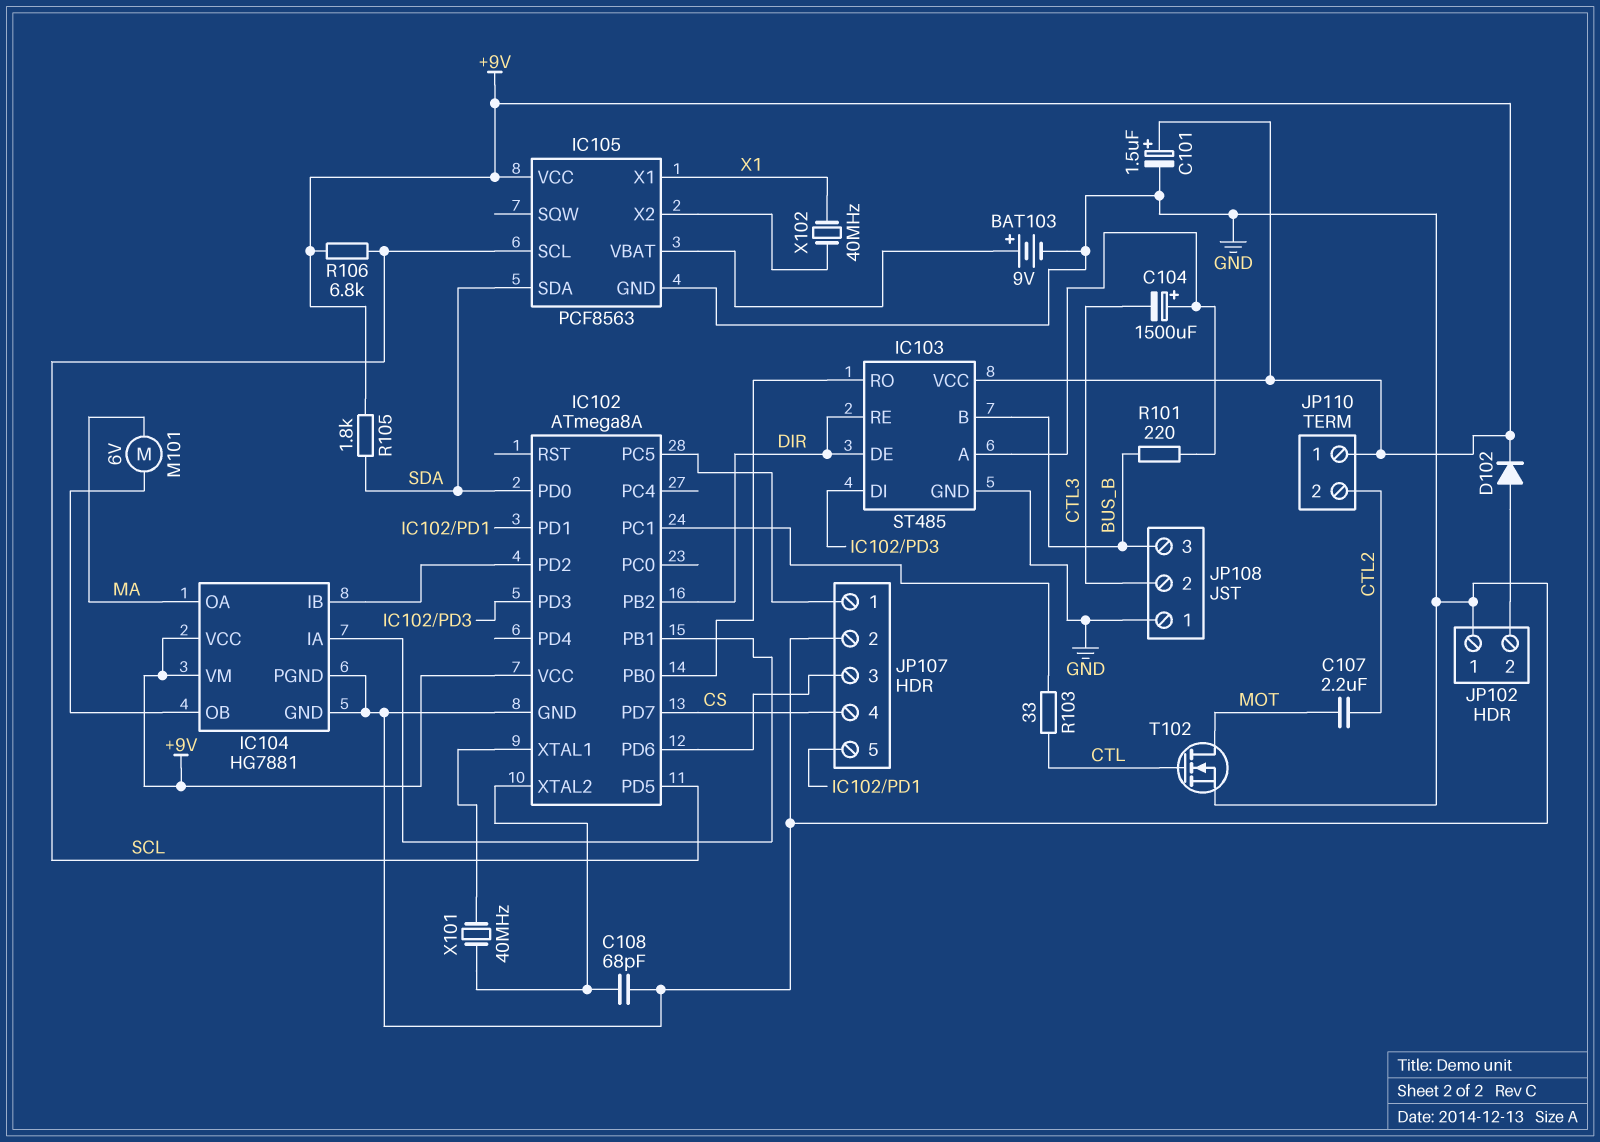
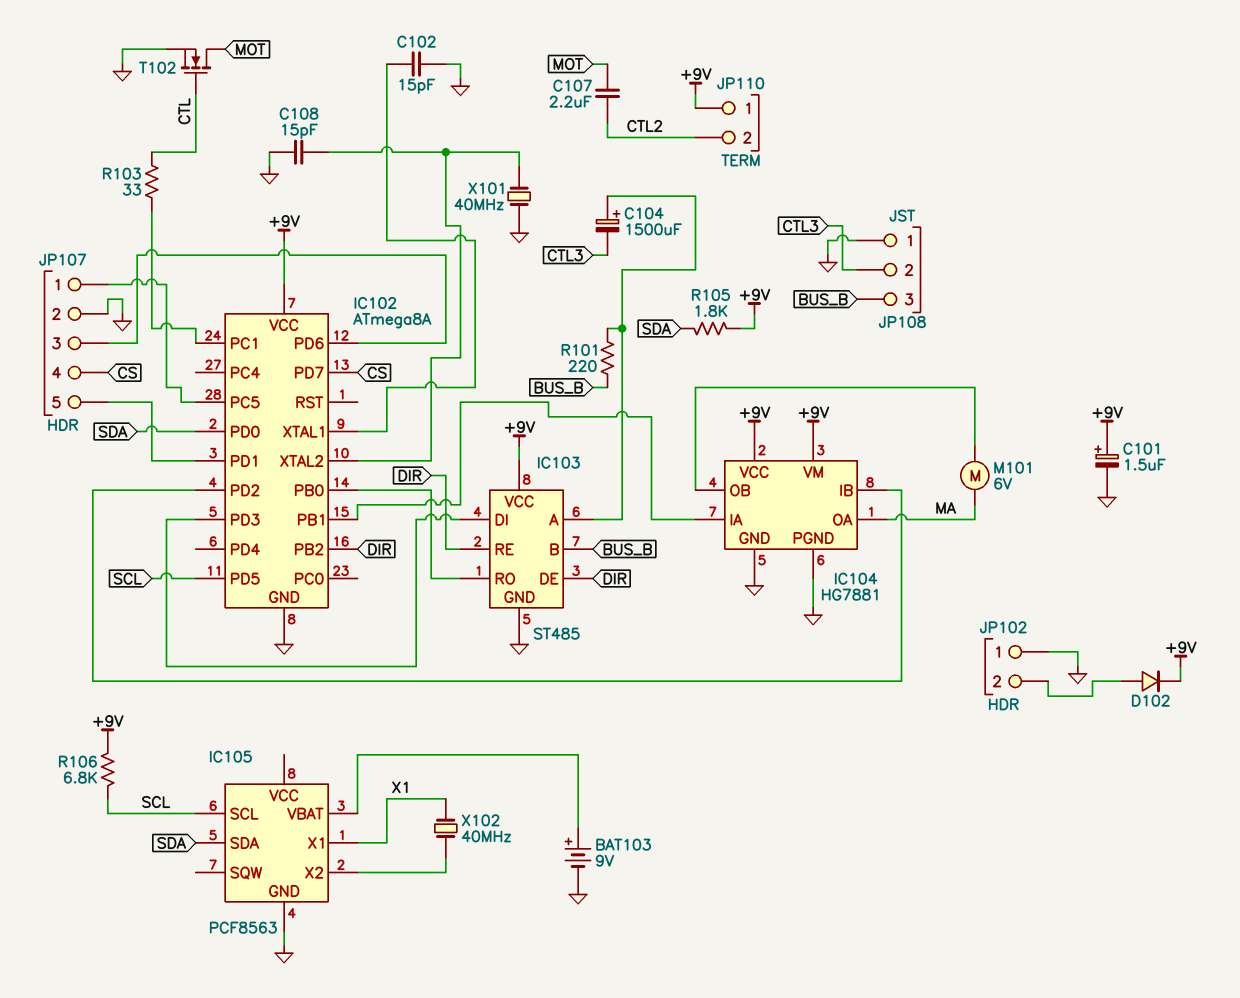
C102: none -> 15pF (GND, IC102/XTAL1)
C108: 68pF (GND, IC102/XTAL2) -> 15pF (GND, IC102/XTAL2)
IC105 pin VCC: +9V -> none
X101: 40MHz (IC102/XTAL1, IC102/XTAL2) -> 40MHz (GND, IC102/XTAL2)

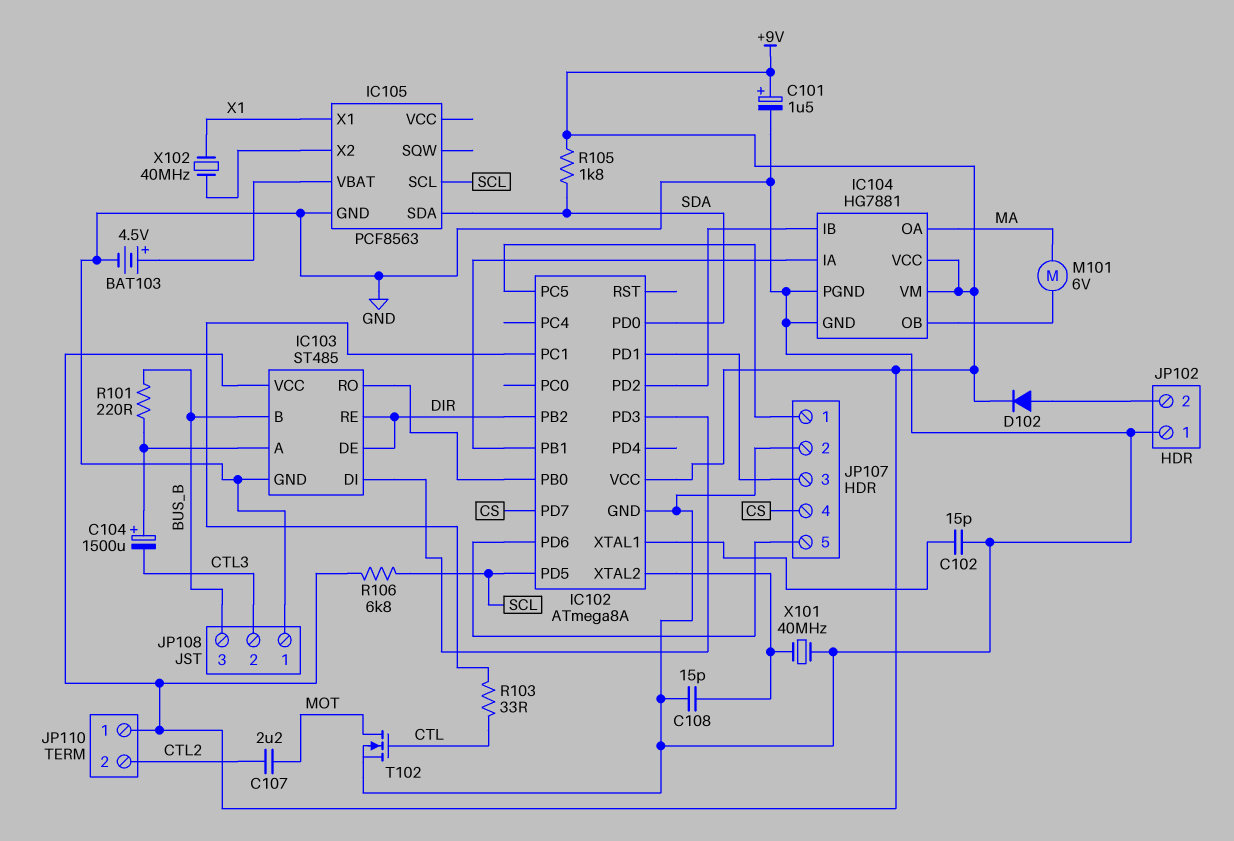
BAT103: 9V (plus IC105/VBAT, minus GND) -> 4.5V (plus IC105/VBAT, minus GND)
JP107 pin 3: IC102/PD6 -> IC102/PD1
JP107 pin 5: IC102/PD1 -> IC102/PD6

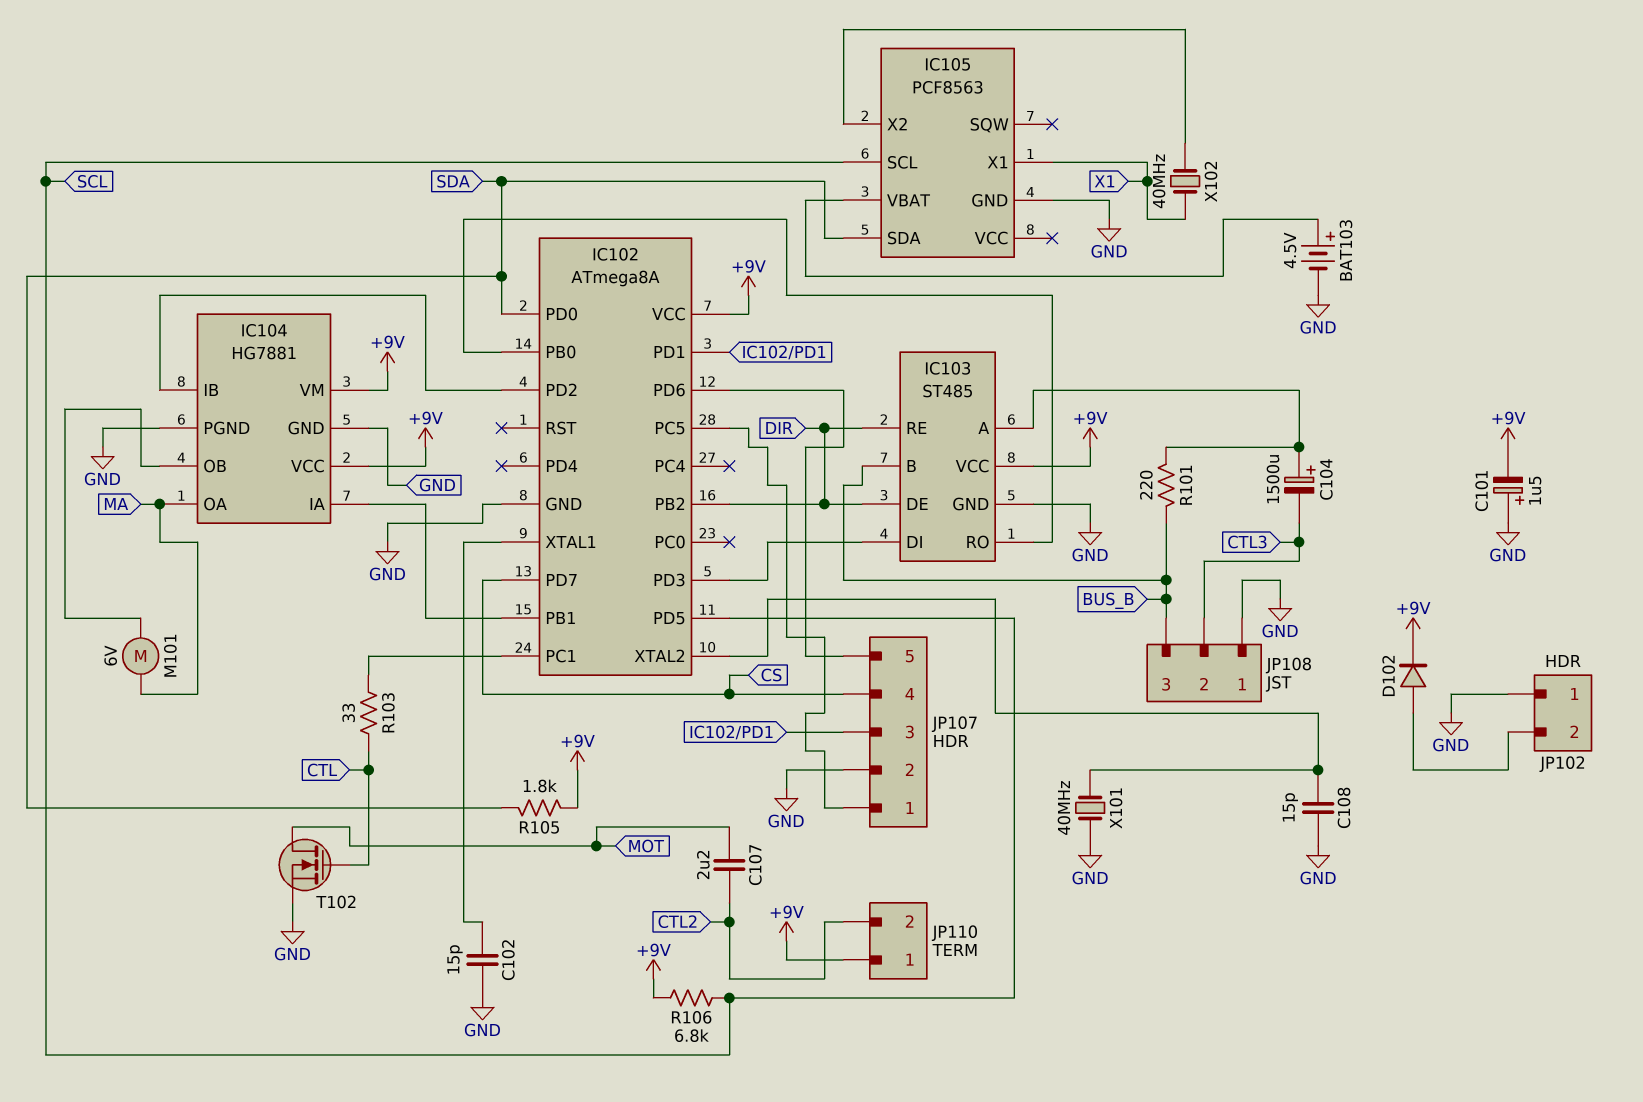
C101: 1.5uF (plus +9V, minus GND) -> 1.5uF (plus GND, minus +9V)

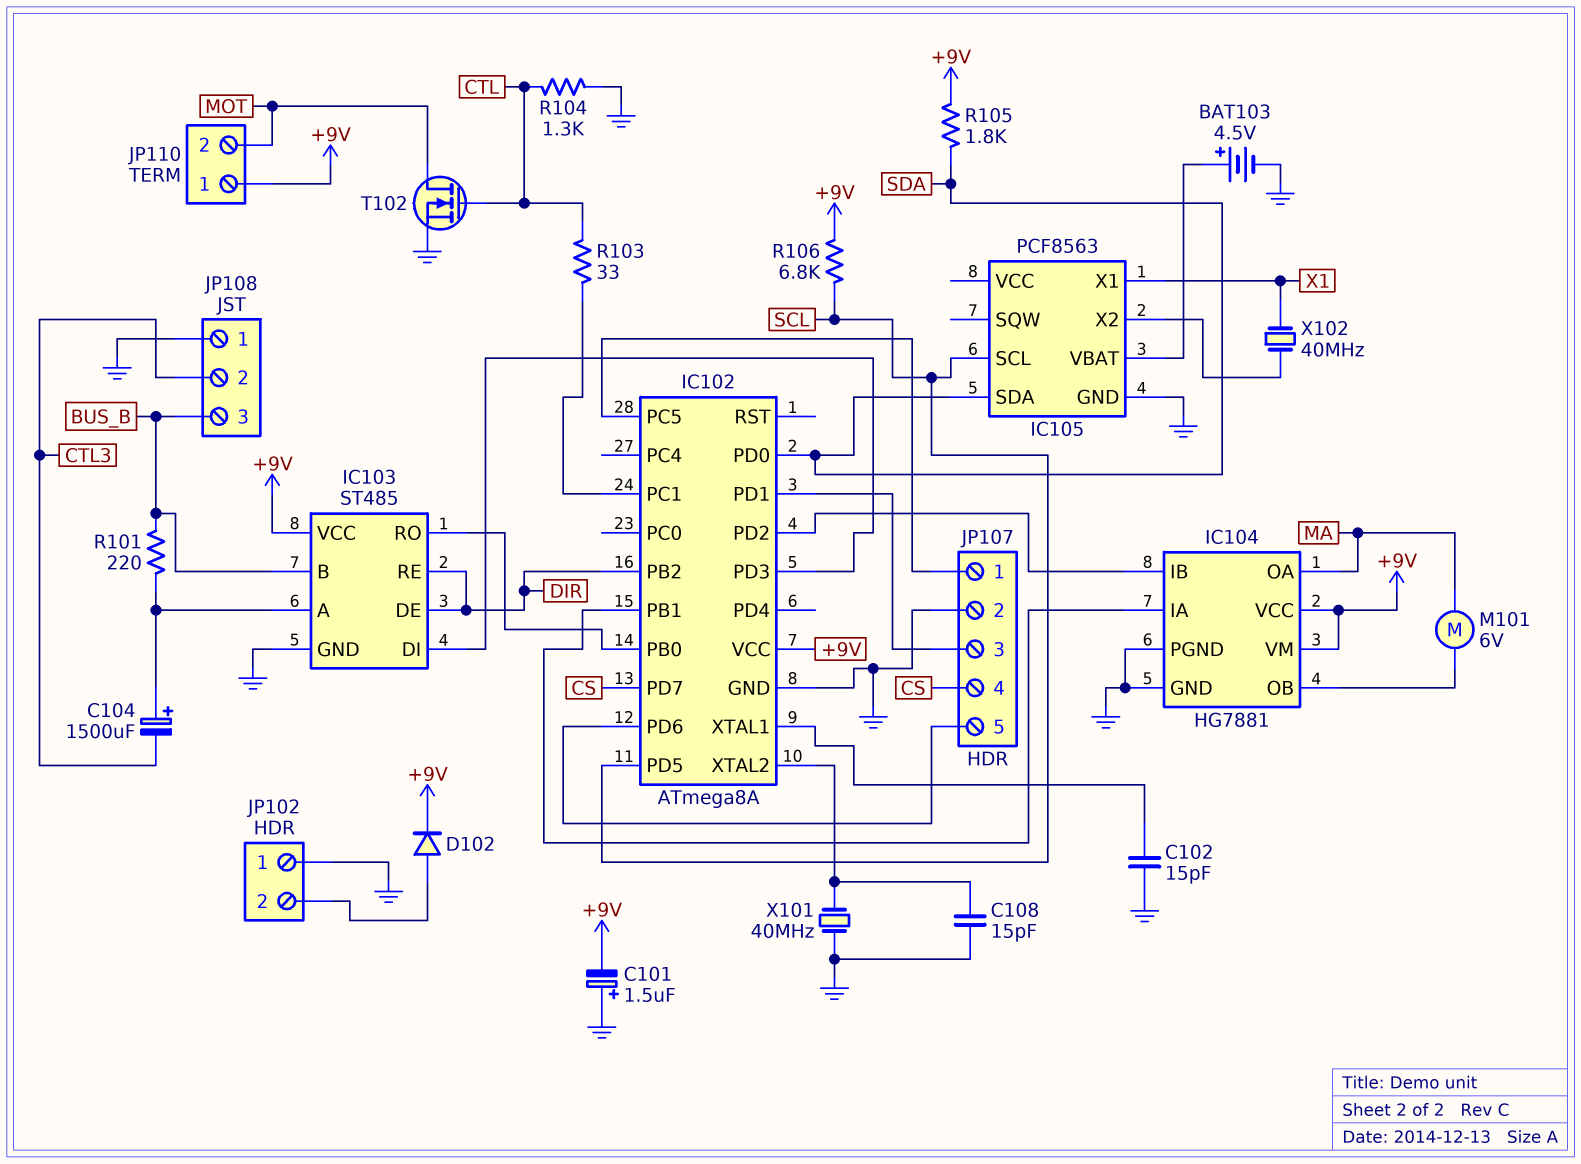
C107: 2.2uF (CTL2, MOT) -> none
JP110 pin 2: CTL2 -> MOT
R104: none -> 1.3k (CTL, GND)

